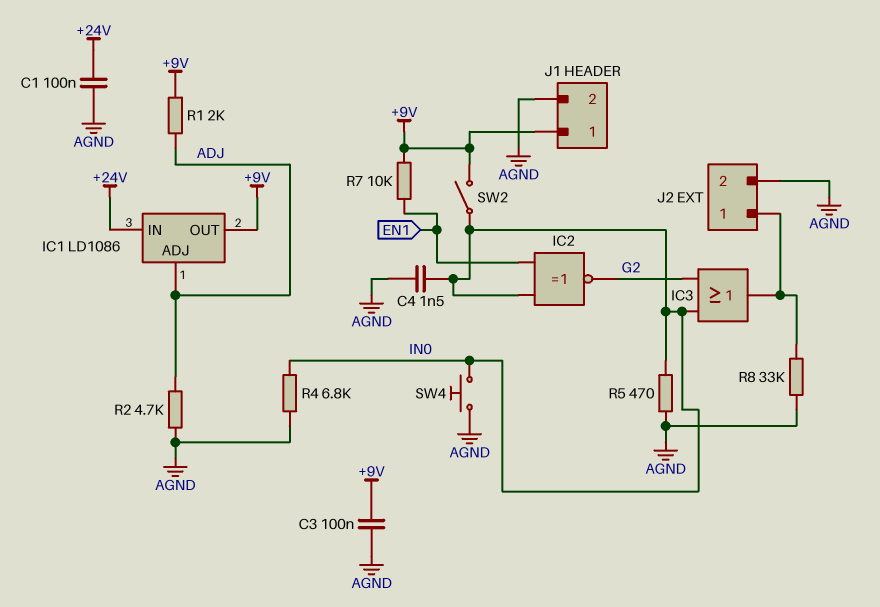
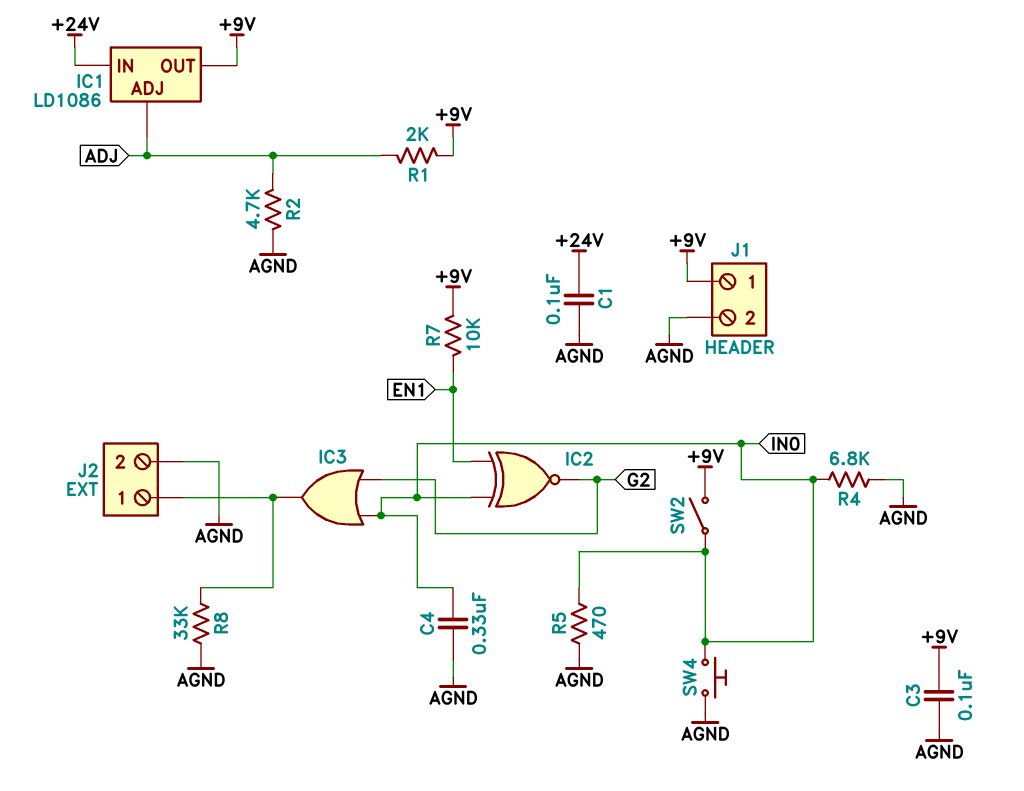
C4: 1.5nF (AGND, IN0) -> 330nF (AGND, IN0)

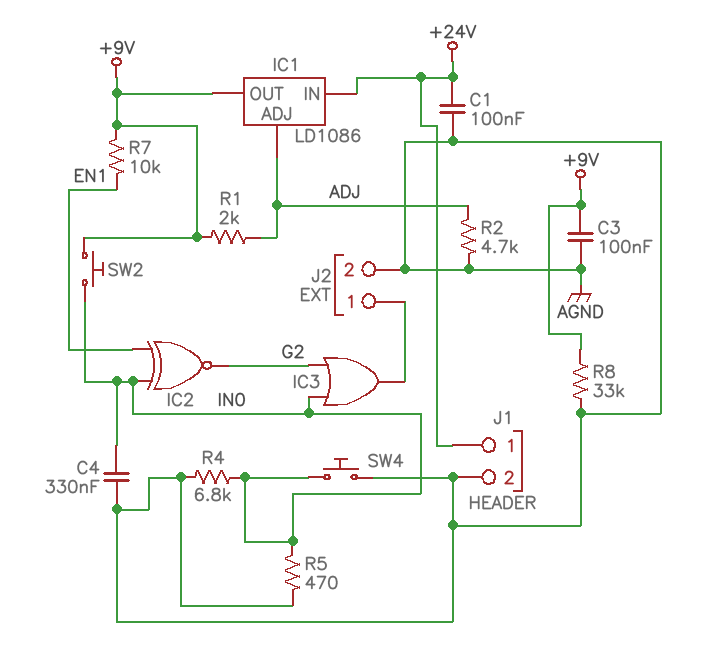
J1 pin 1: +9V -> +24V
R8: 33k (AGND, J2/1) -> 33k (+9V, AGND)
SW2: switch (+9V, IN0) -> button (+9V, IN0)

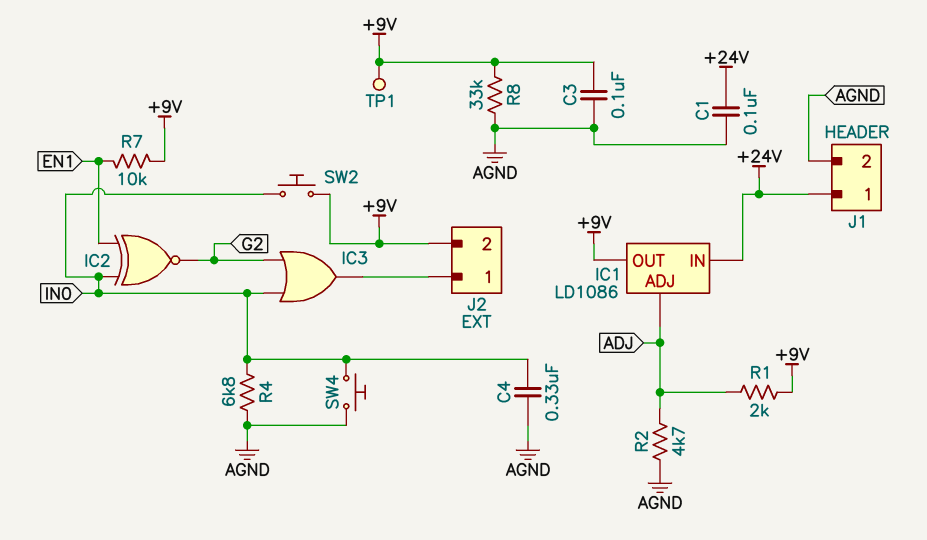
J2 pin 2: AGND -> +9V
R5: 470 (AGND, IN0) -> none
TP1: none -> test point (+9V)

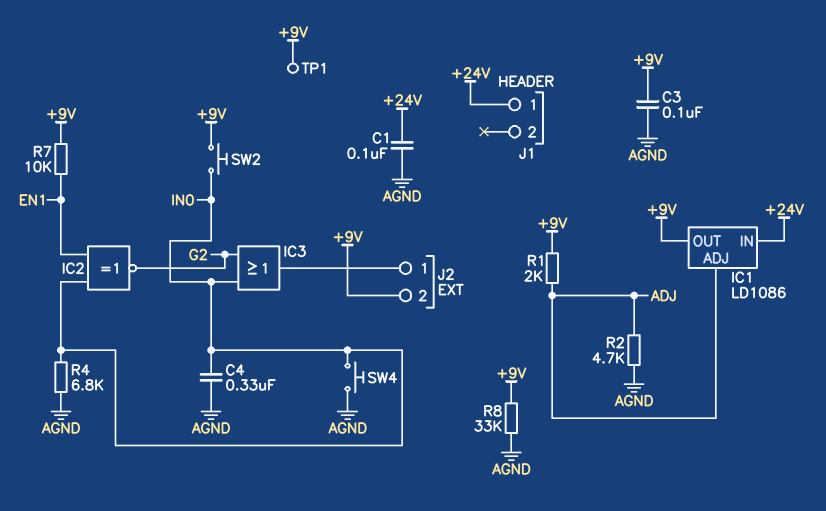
J1 pin 2: AGND -> none

